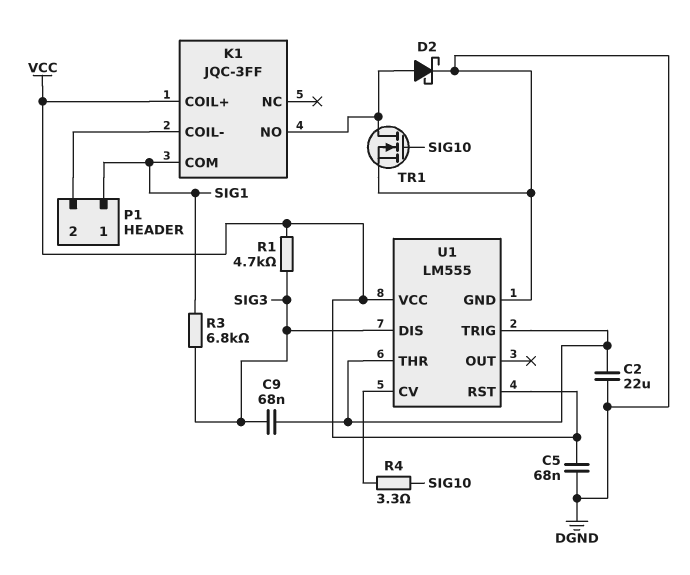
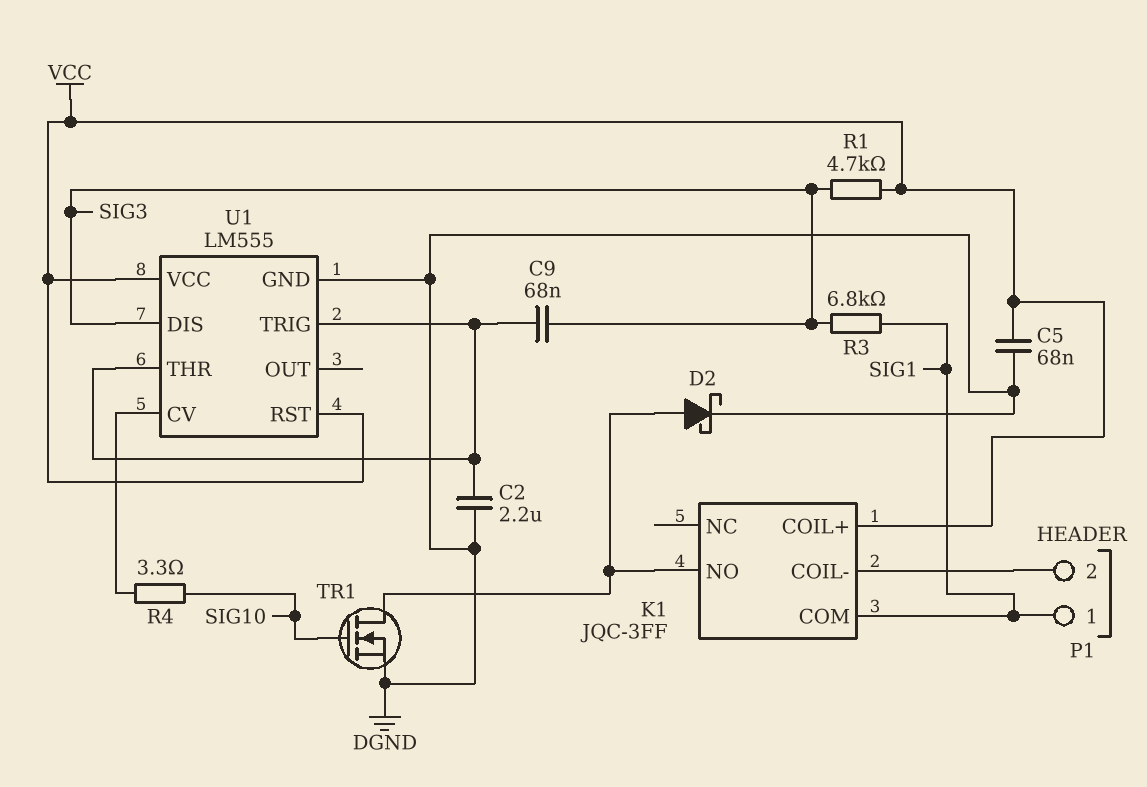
C2: 22uF (DGND, U1/THR) -> 2.2uF (DGND, U1/THR)

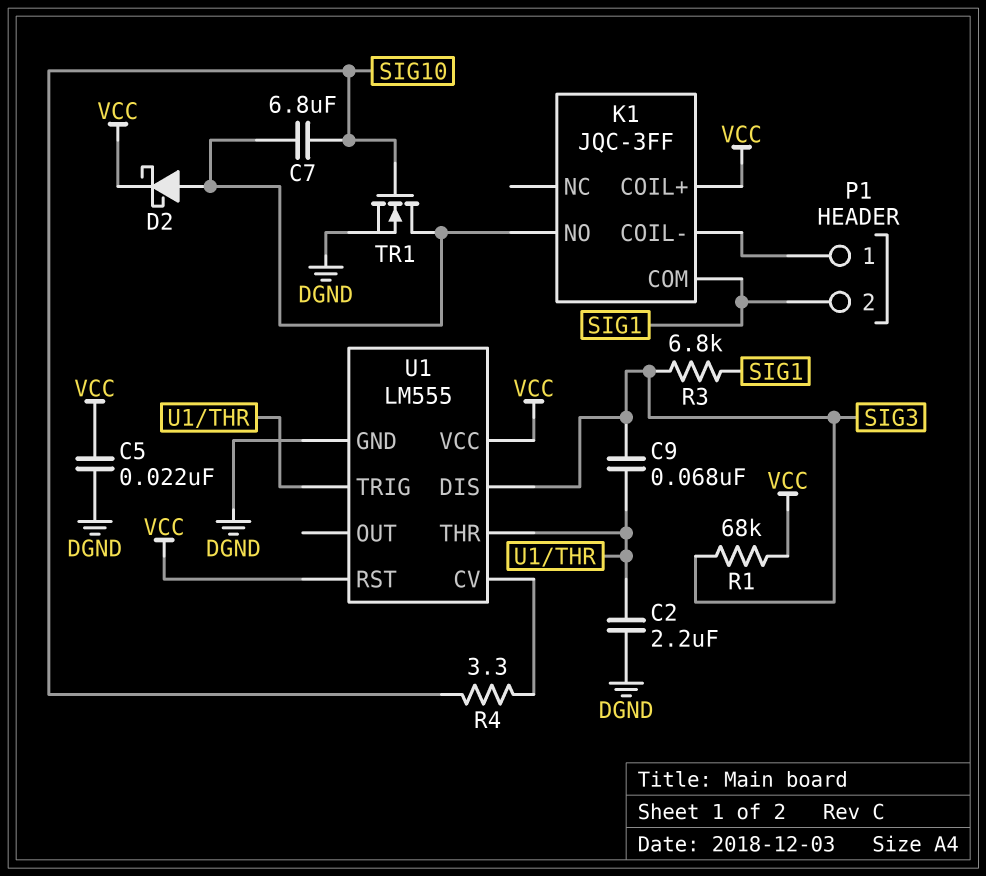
C5: 68nF (DGND, VCC) -> 22nF (DGND, VCC)
C7: none -> 6.8uF (K1/NO, SIG10)
D2: schottky (A K1/NO, K DGND) -> schottky (A K1/NO, K VCC)
P1 pin 1: SIG1 -> K1/COIL-
P1 pin 2: K1/COIL- -> SIG1
R1: 4.7k (SIG3, VCC) -> 68k (SIG3, VCC)

